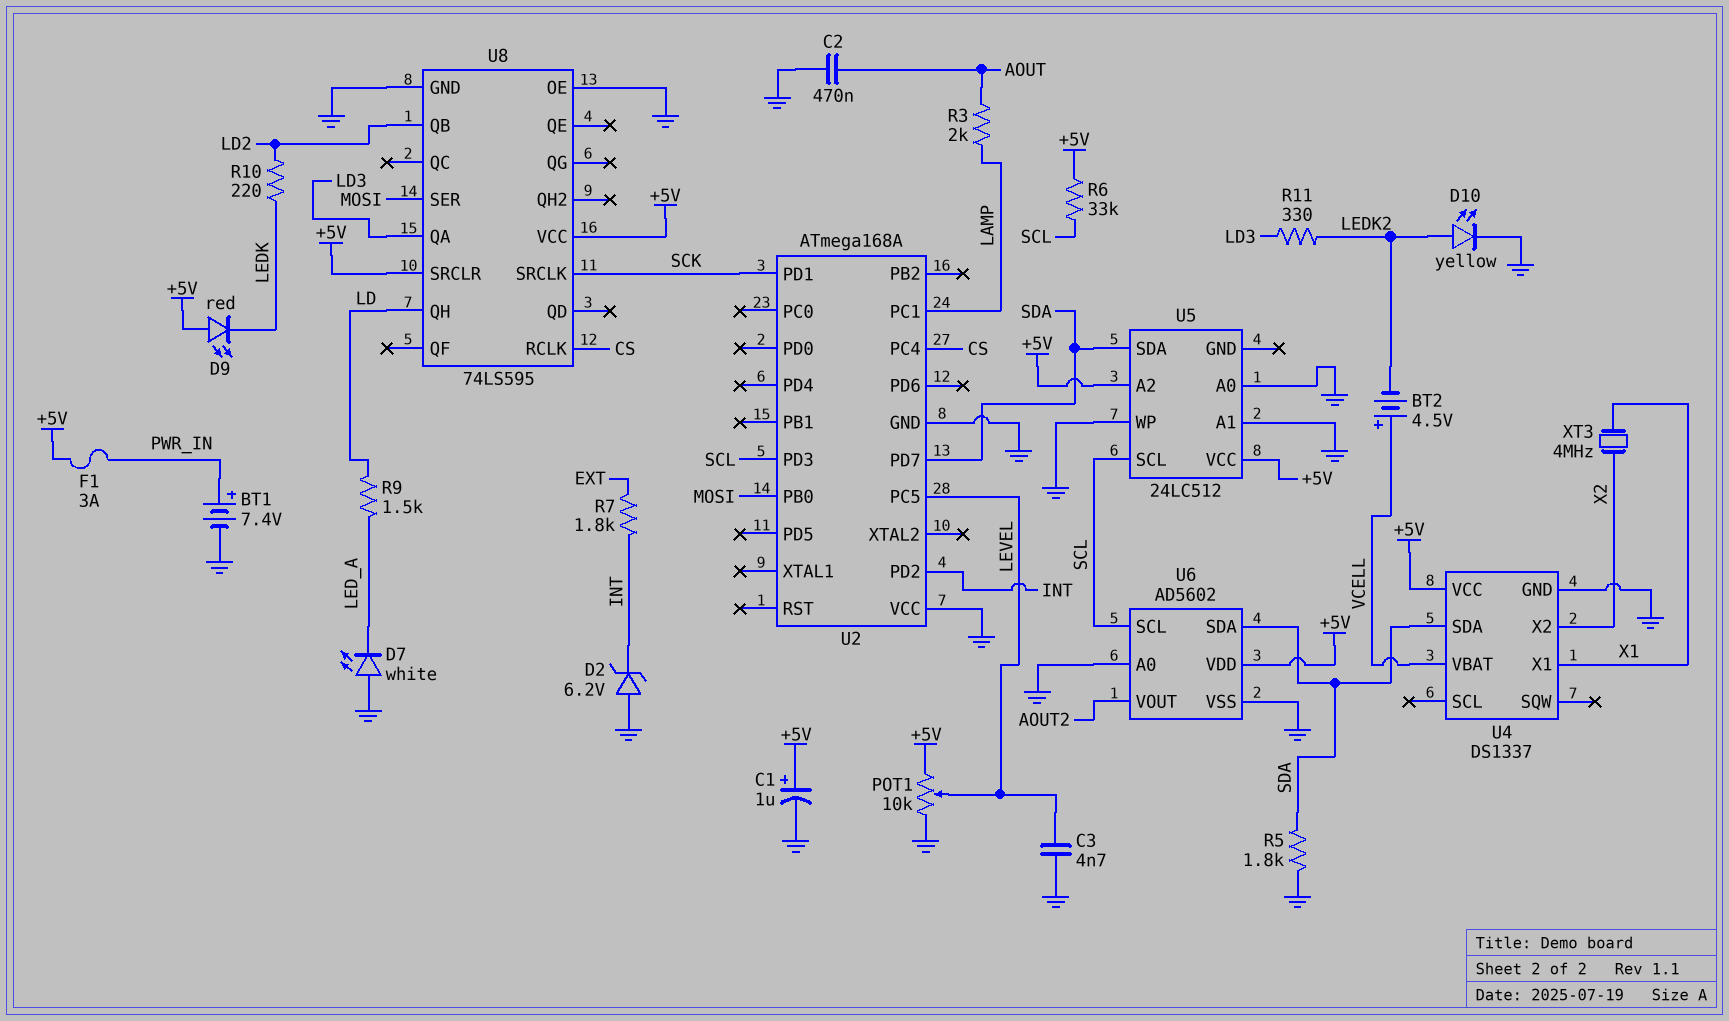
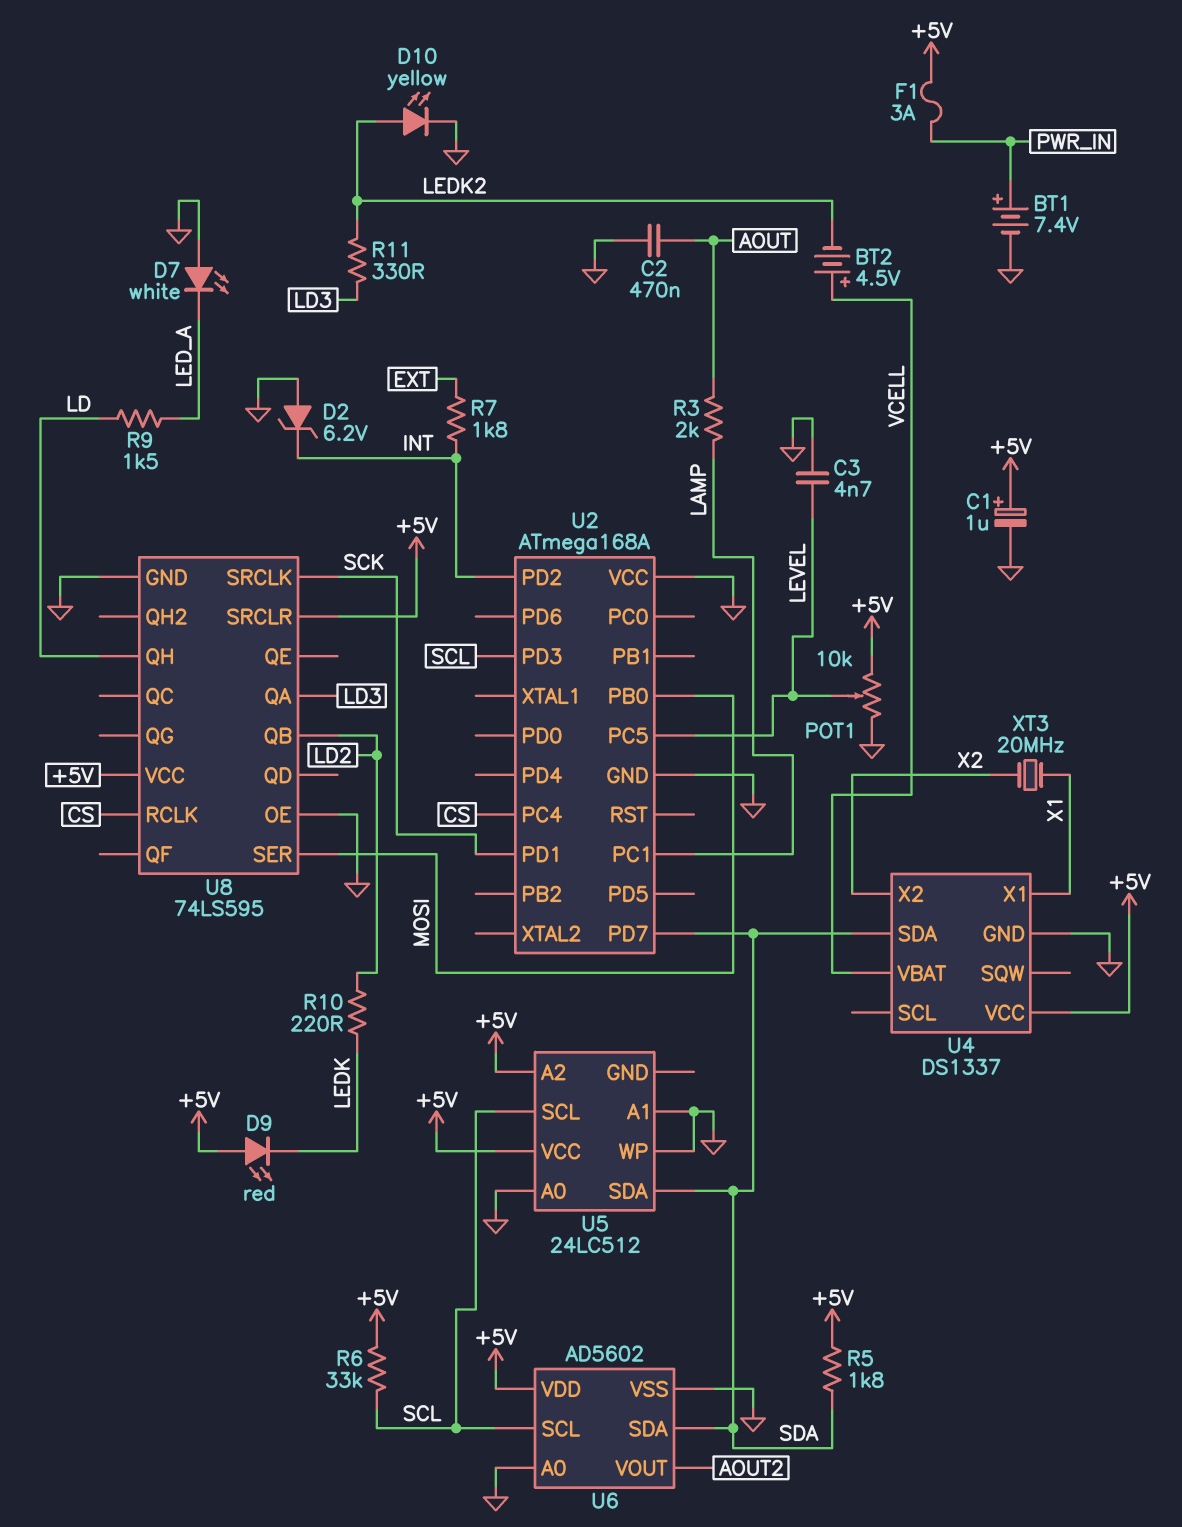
R5: 1.8k (GND, SDA) -> 1.8k (+5V, SDA)
XT3: 4MHz (X1, X2) -> 20MHz (X1, X2)

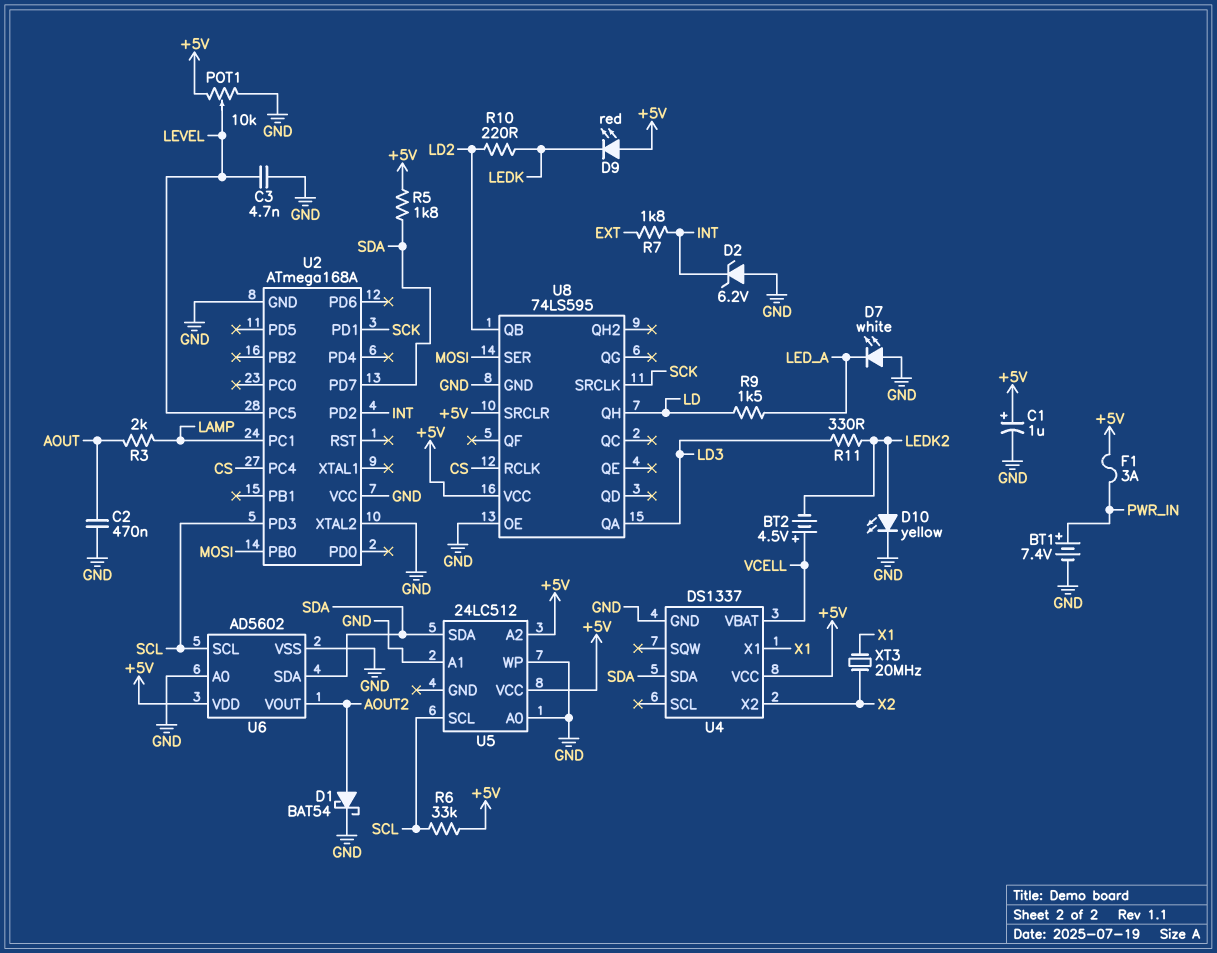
D1: none -> schottky BAT54 (A AOUT2, K GND)
U2 pin XTAL2: none -> GND

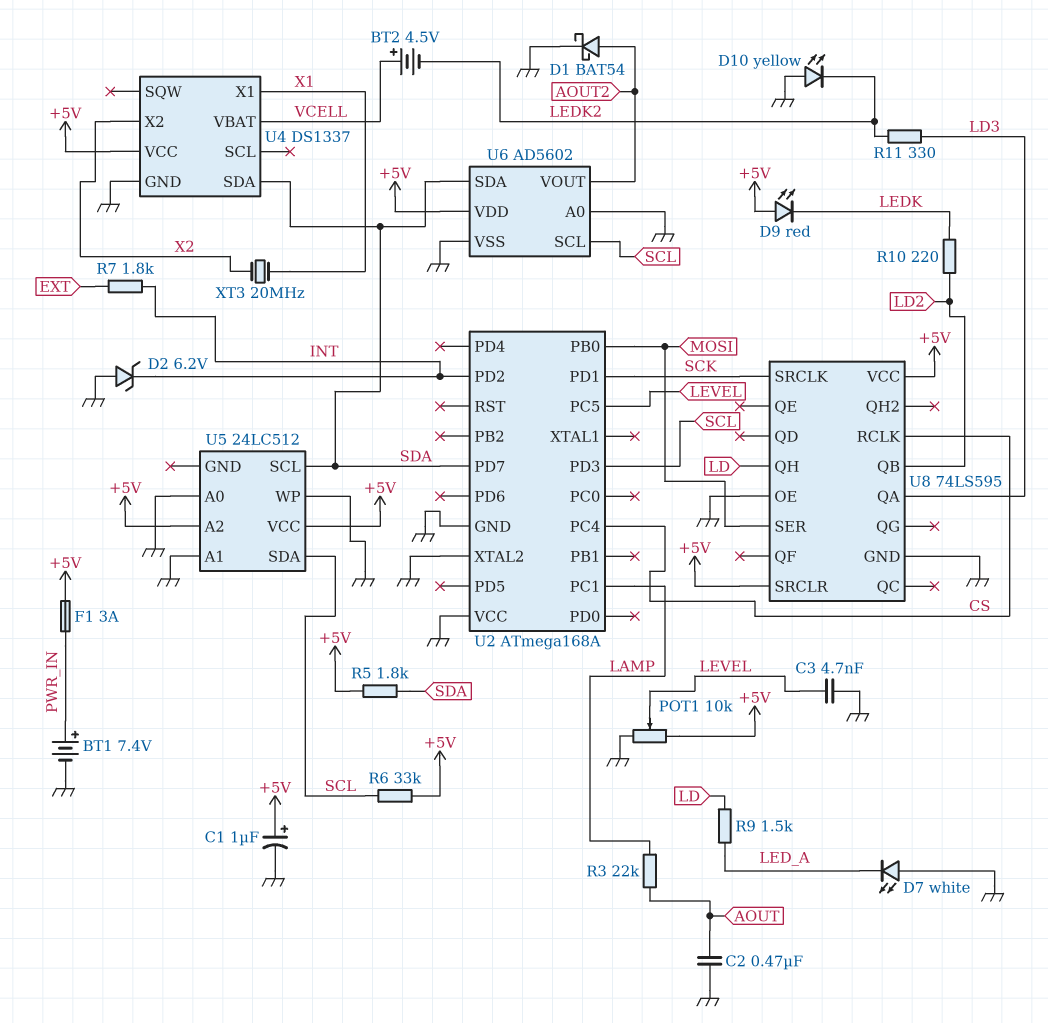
D10: LED yellow (A LEDK2, K GND) -> LED yellow (A GND, K LEDK2)
R3: 2k (AOUT, LAMP) -> 22k (AOUT, LAMP)
U5 pin SCL: SCL -> SDA
U5 pin SDA: SDA -> SCL

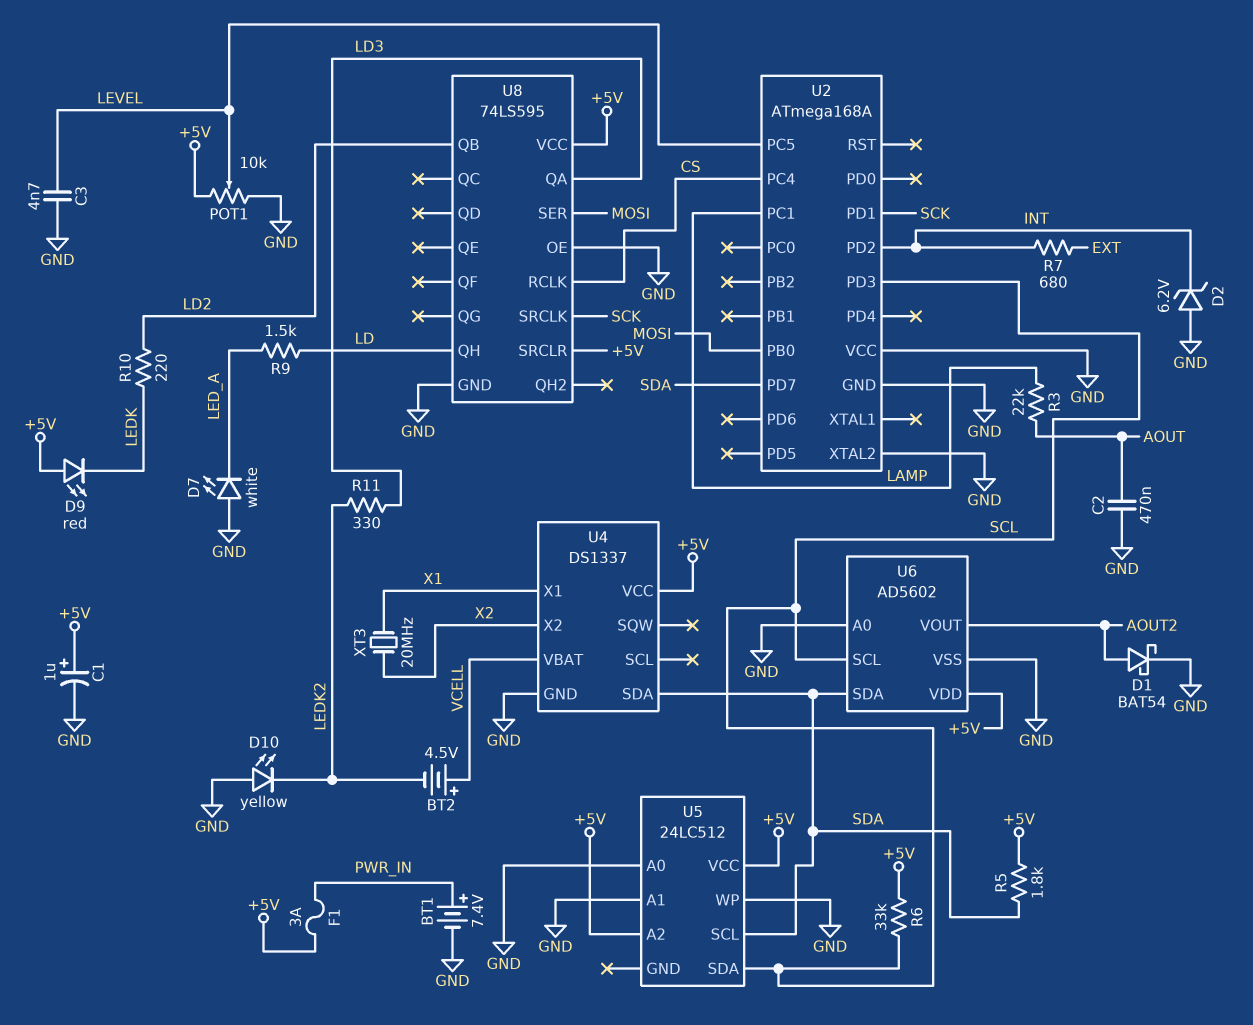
R7: 1.8k (EXT, INT) -> 680 (EXT, INT)

